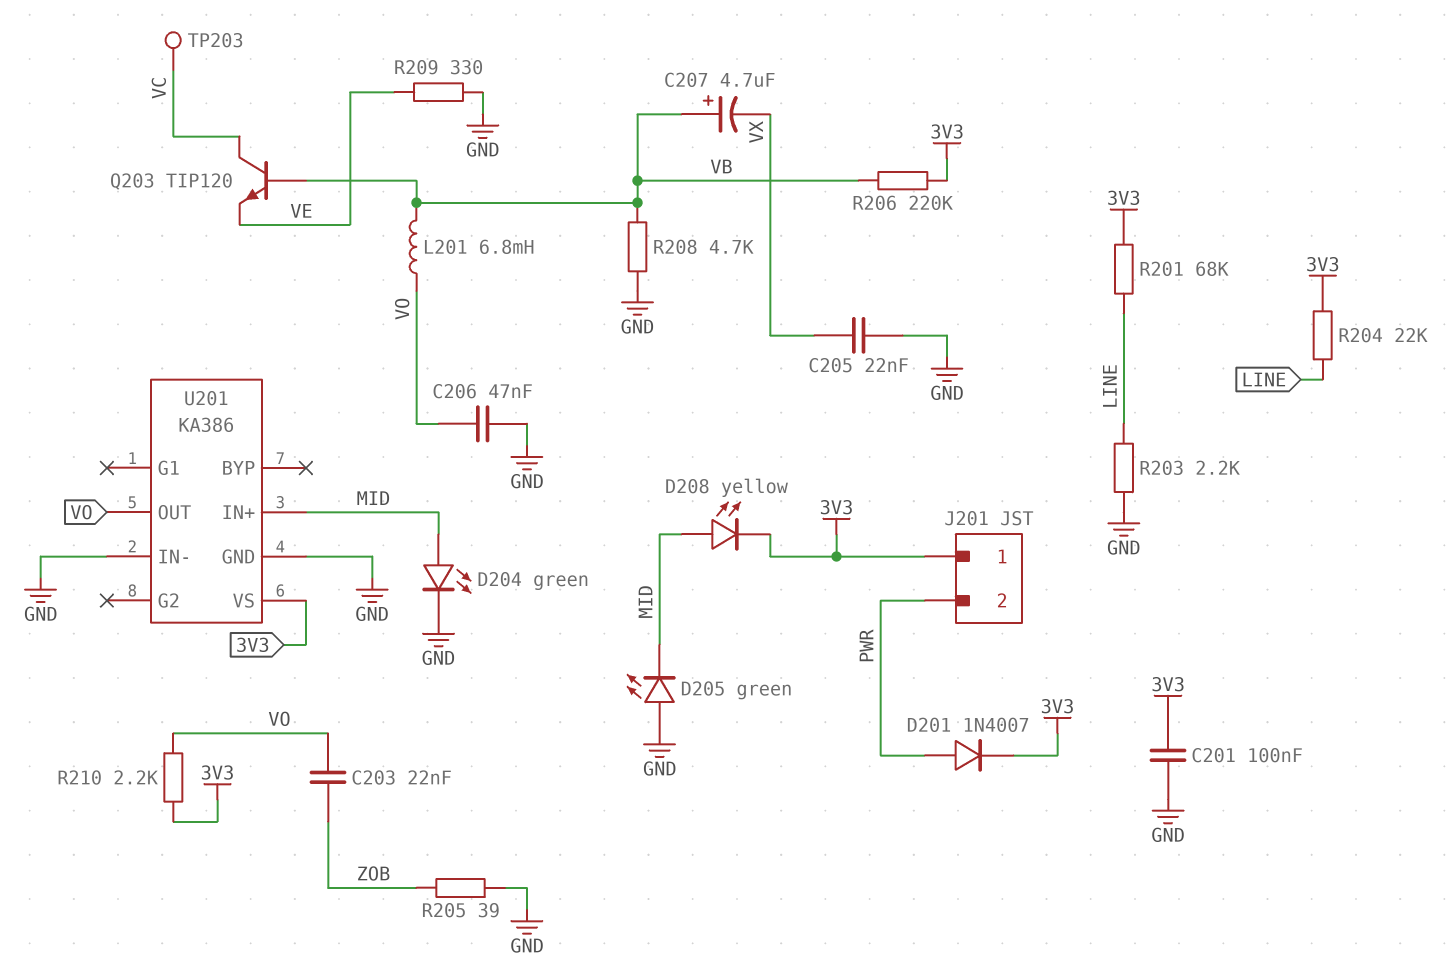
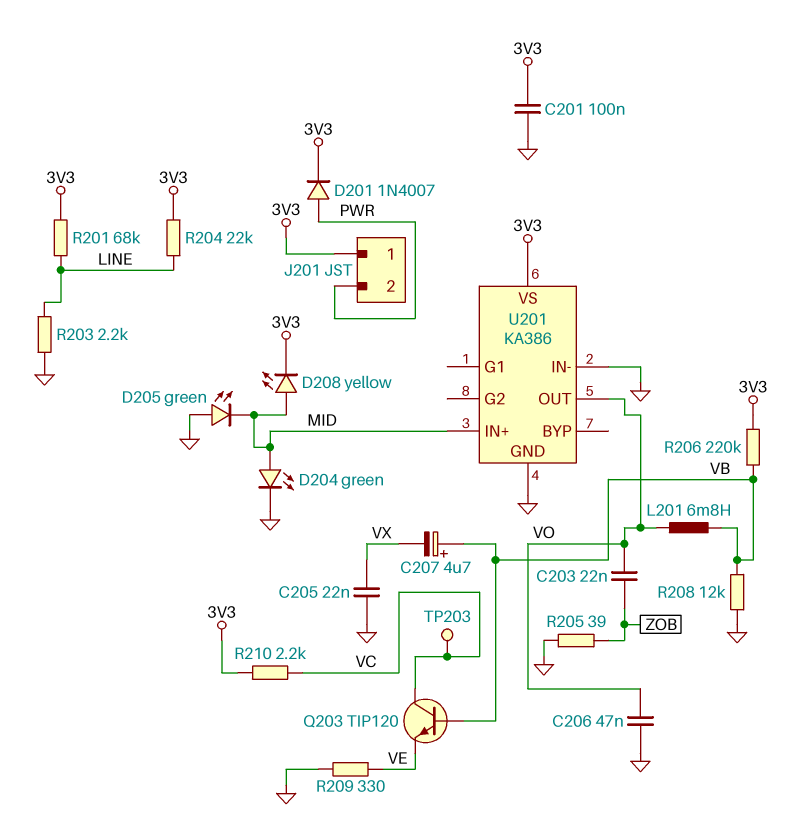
R208: 4.7k (GND, VB) -> 12k (GND, VB)
R210: 2.2k (3V3, VO) -> 2.2k (3V3, VC)

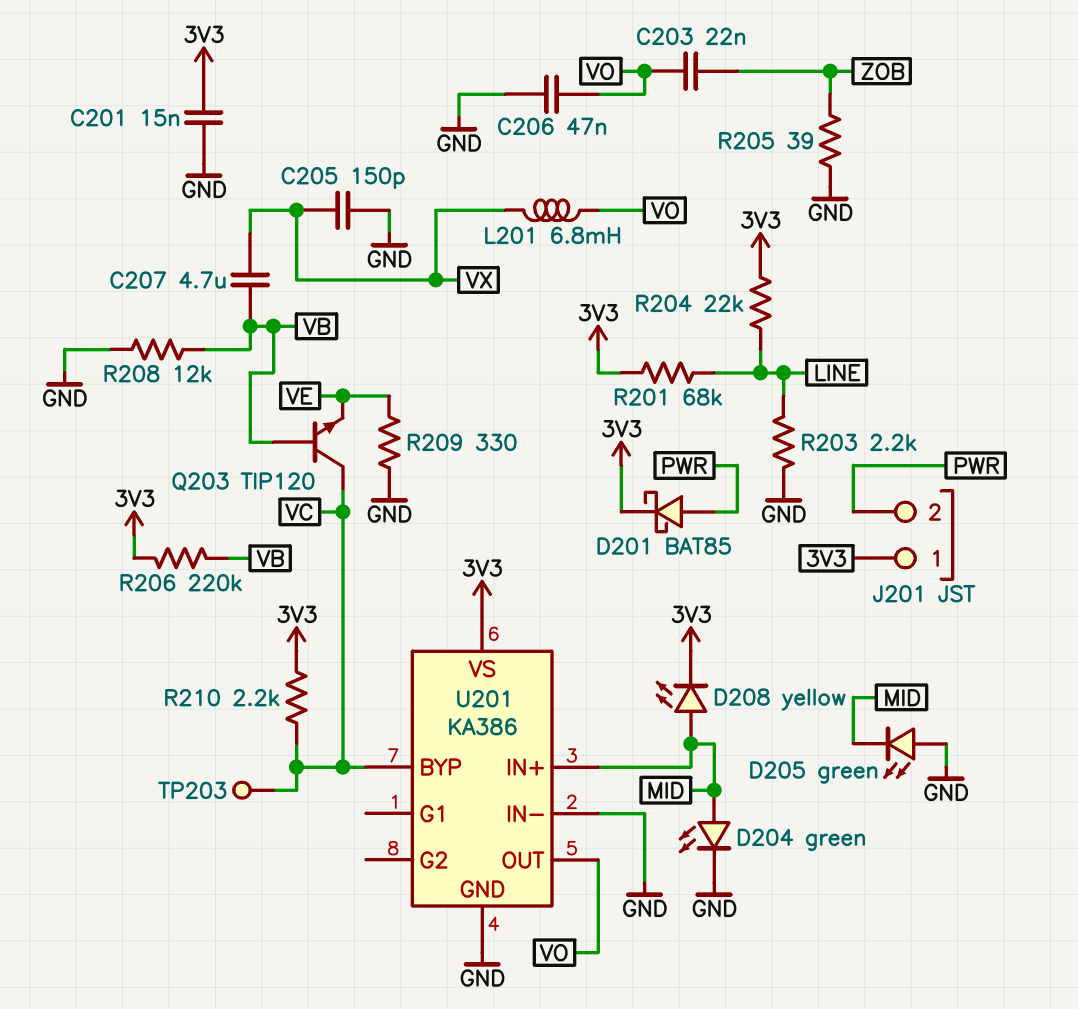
C201: 100nF (3V3, GND) -> 15nF (3V3, GND)
C205: 22nF (GND, VX) -> 150pF (GND, VX)
C207: 4.7uF (plus VB, minus VX) -> 4.7uF (VB, VX)
D201: diode 1N4007 (A PWR, K 3V3) -> schottky BAT85 (A PWR, K 3V3)
L201: 6.8mH (VB, VO) -> 6.8mH (VO, VX)
U201 pin BYP: none -> VC

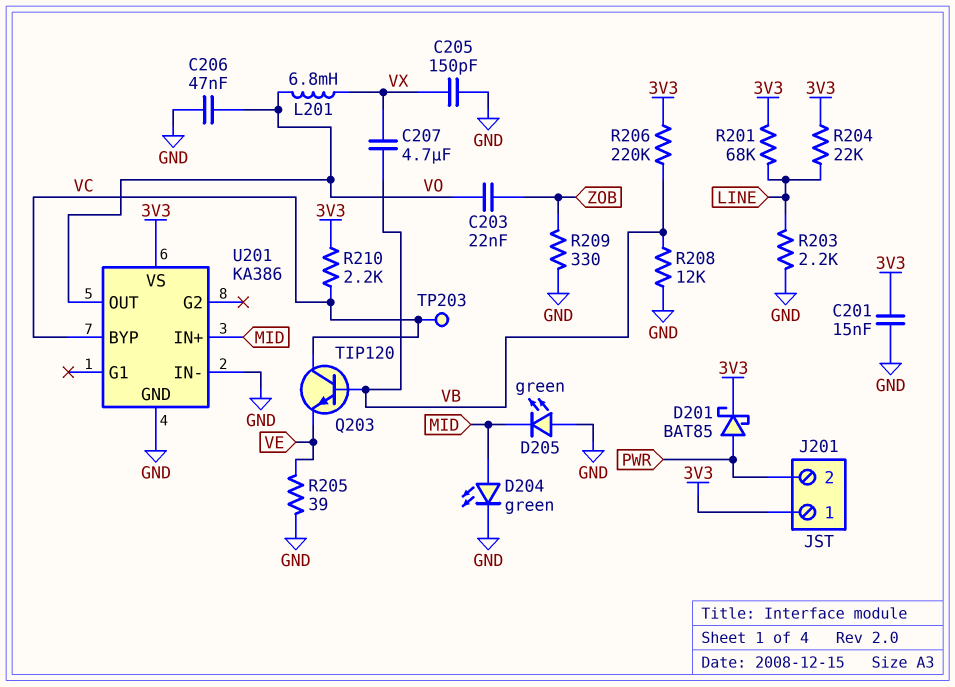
D208: LED yellow (A MID, K 3V3) -> none
R205: 39 (GND, ZOB) -> 39 (GND, VE)
R209: 330 (GND, VE) -> 330 (GND, ZOB)

